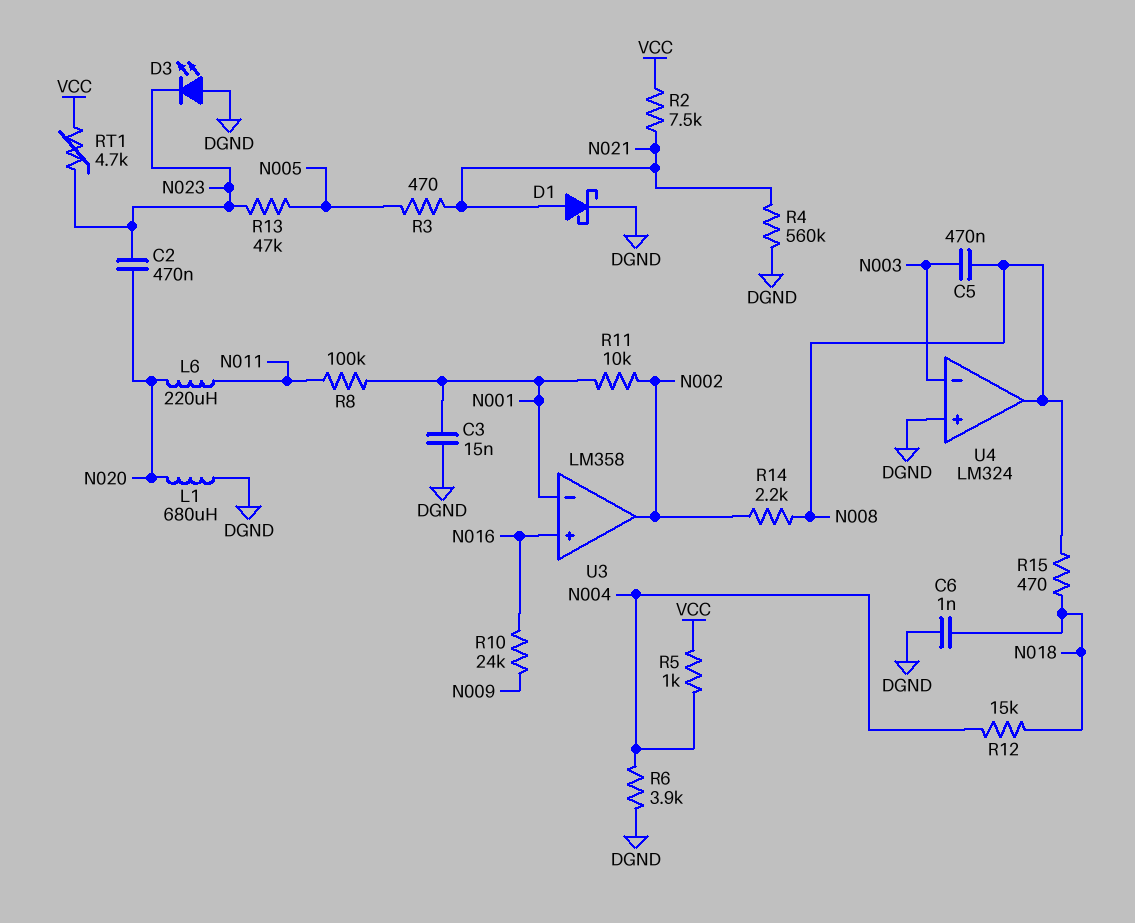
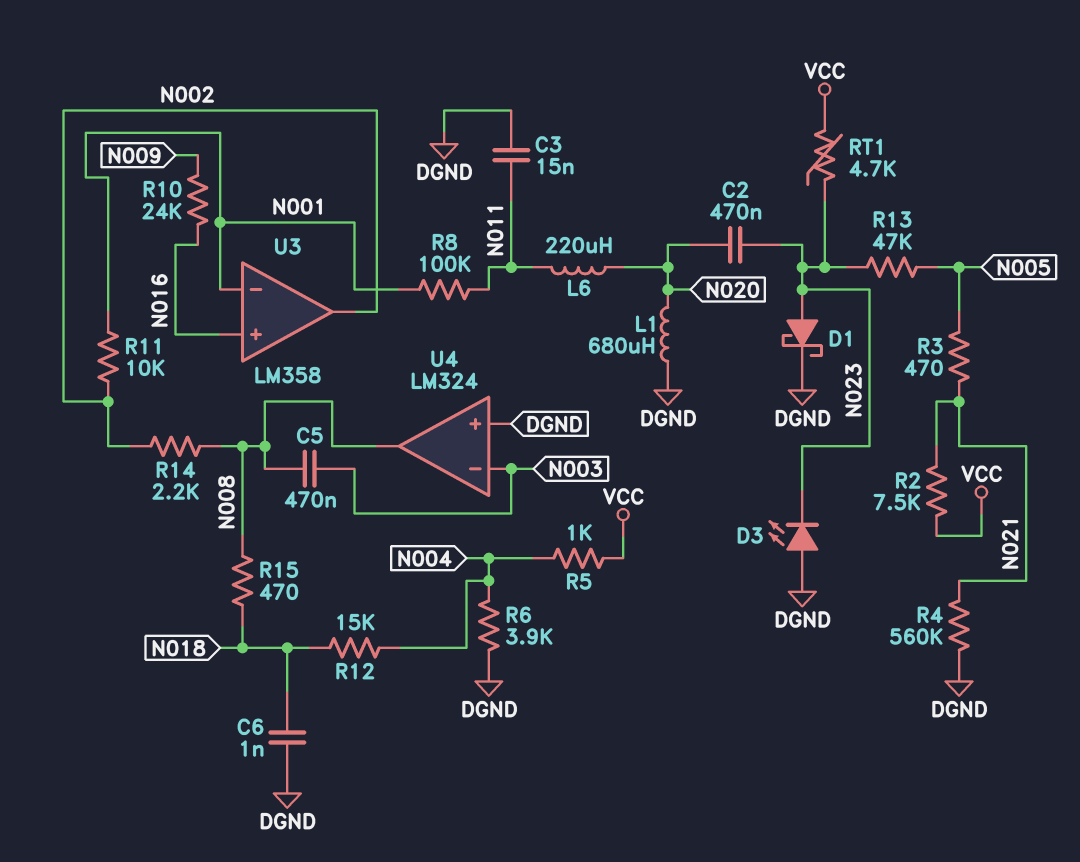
C3: 15nF (DGND, N001) -> 15nF (DGND, N011)
D1: schottky (A N021, K DGND) -> schottky (A N023, K DGND)

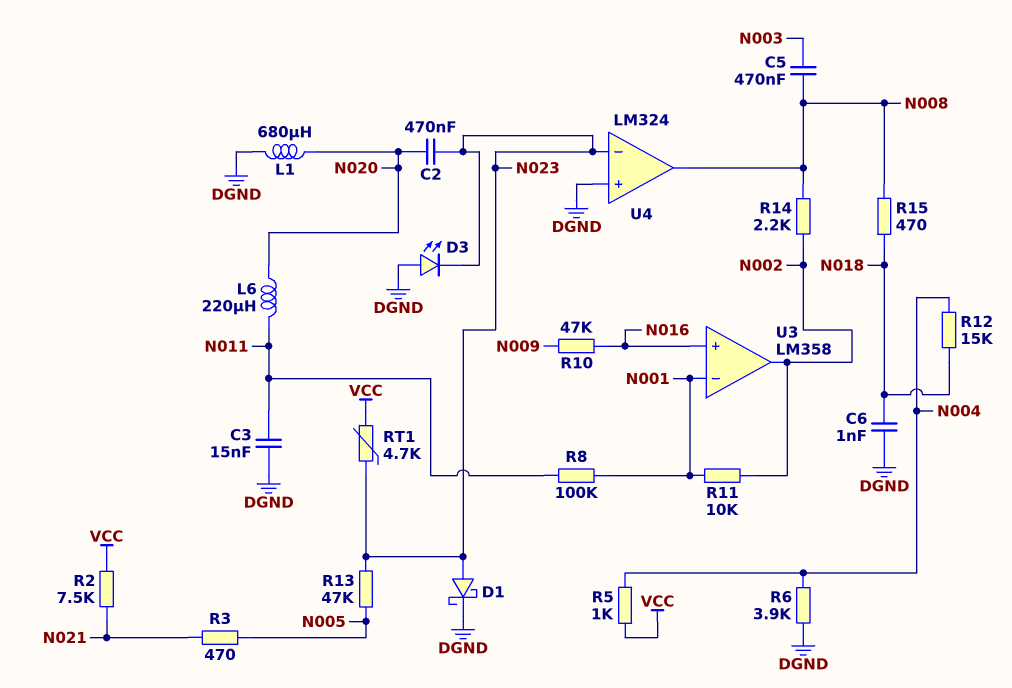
R4: 560k (DGND, N021) -> none
R10: 24k (N009, N016) -> 47k (N009, N016)
U4 pin in-: N003 -> N023

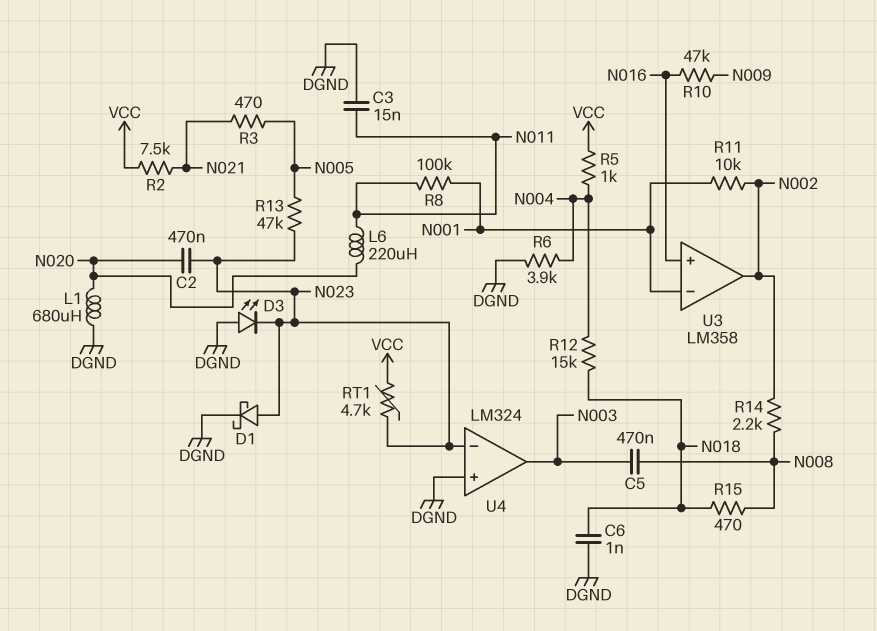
U4 pin out: N008 -> N003

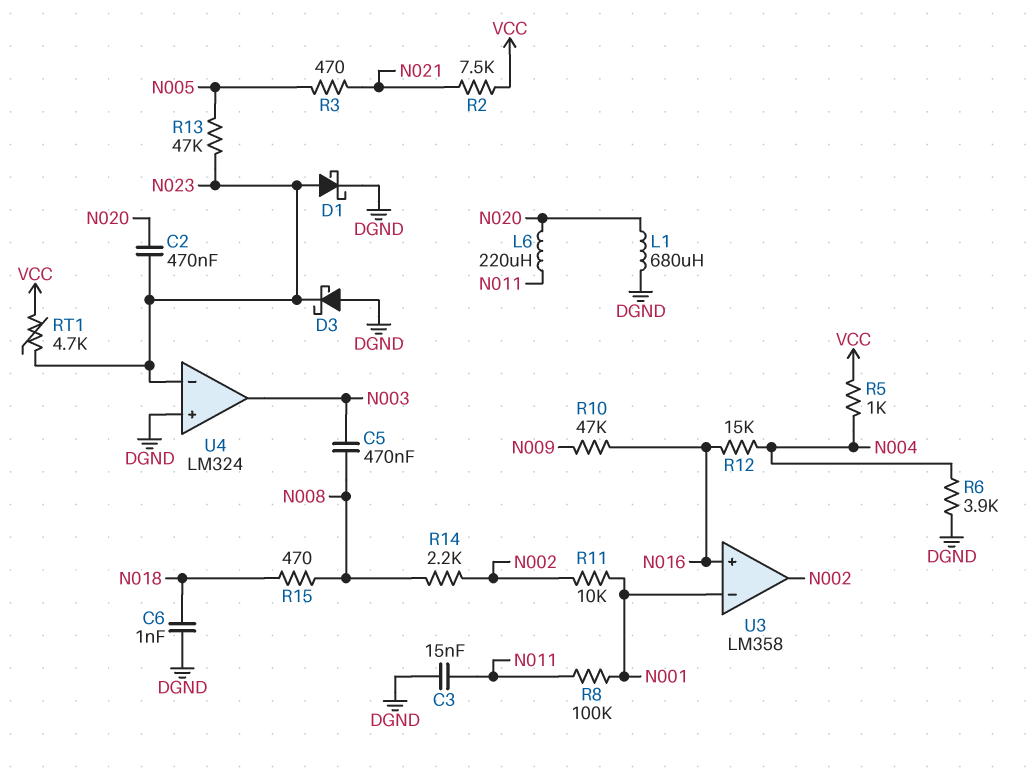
D3: LED (A DGND, K N023) -> schottky (A DGND, K N023)
R12: 15k (N004, N018) -> 15k (N004, N016)

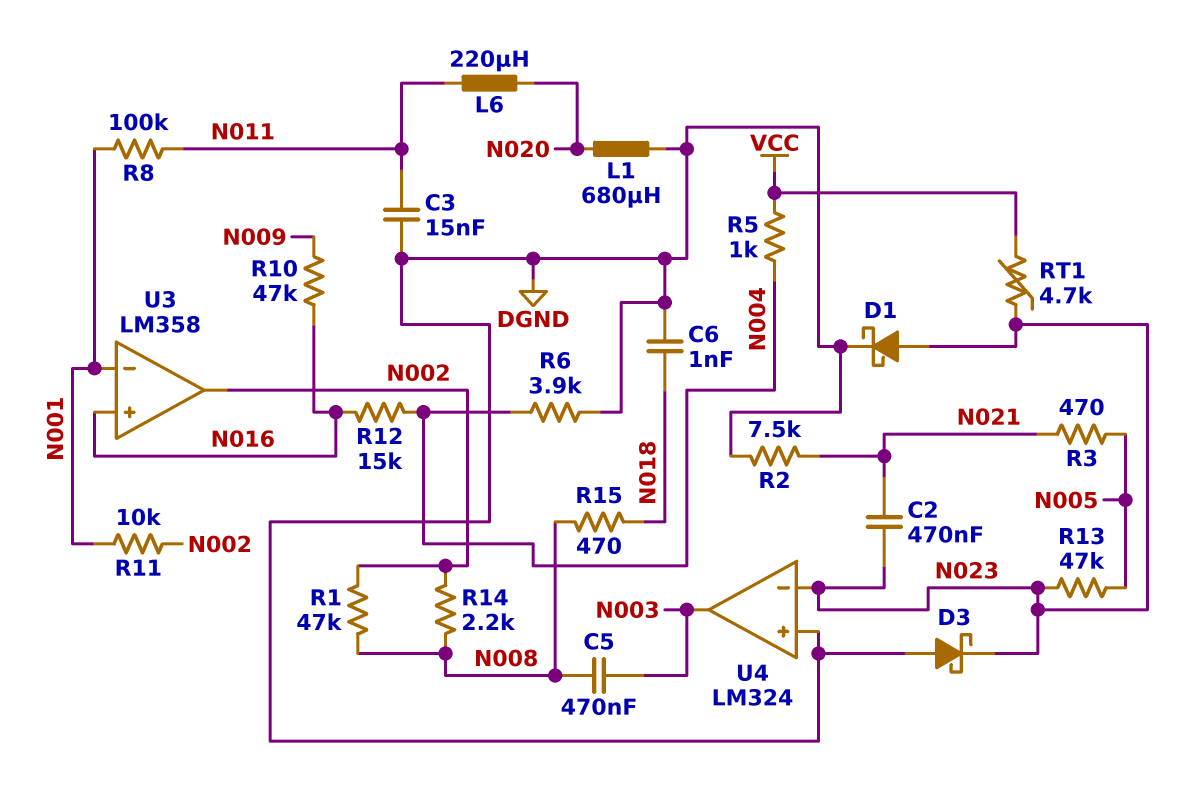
C2: 470nF (N020, N023) -> 470nF (N021, N023)
R1: none -> 47k (N002, N008)
R2: 7.5k (N021, VCC) -> 7.5k (DGND, N021)

